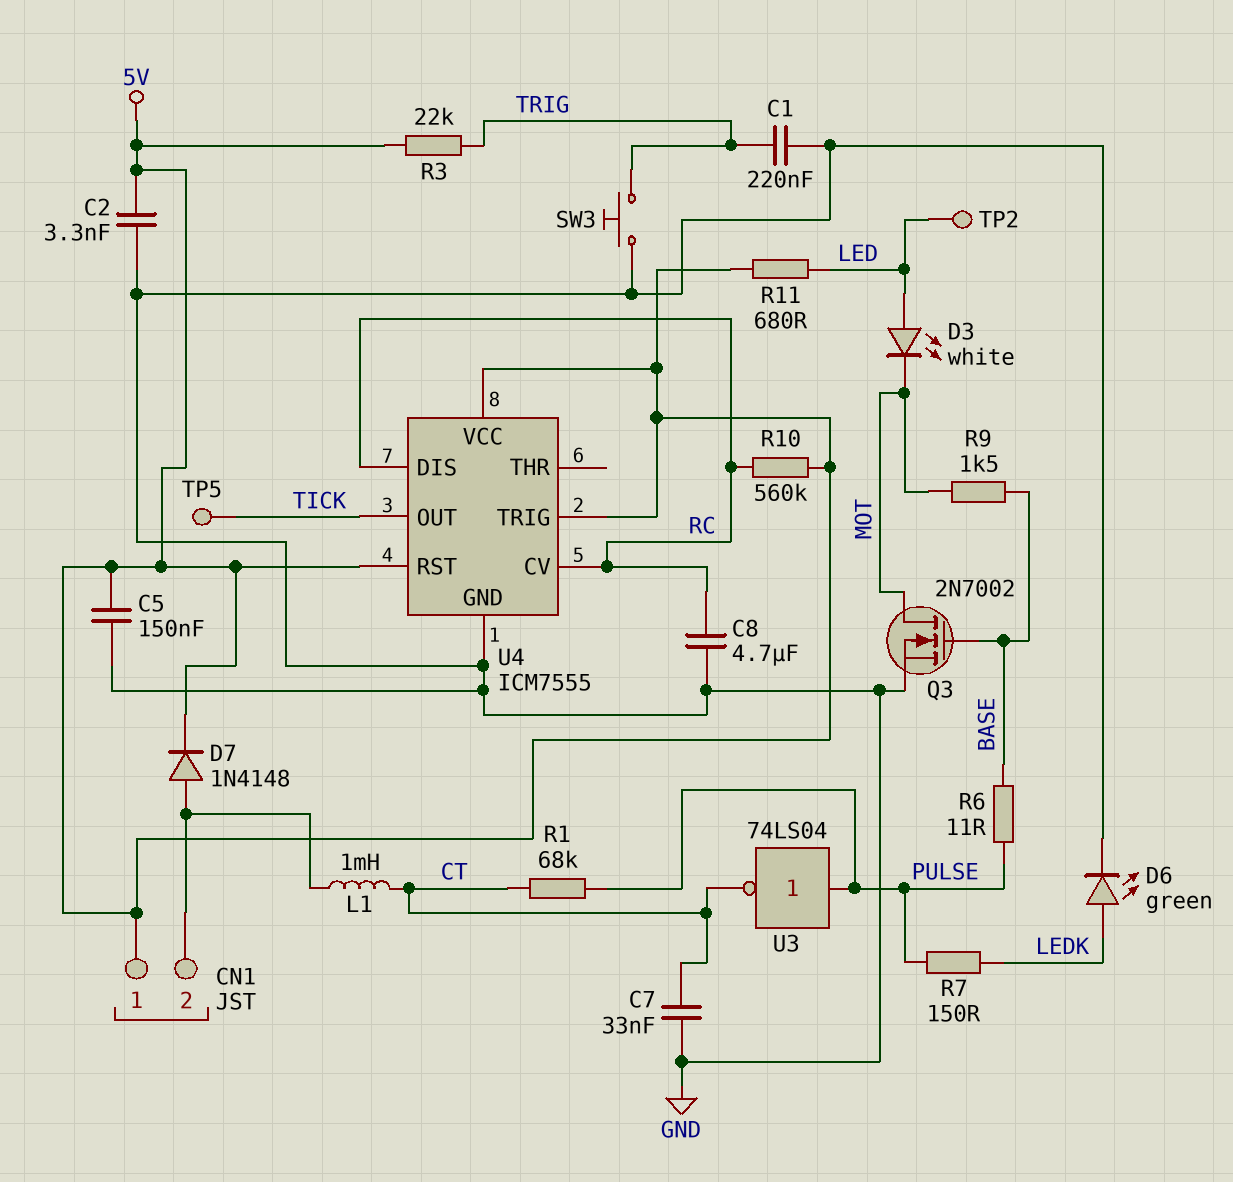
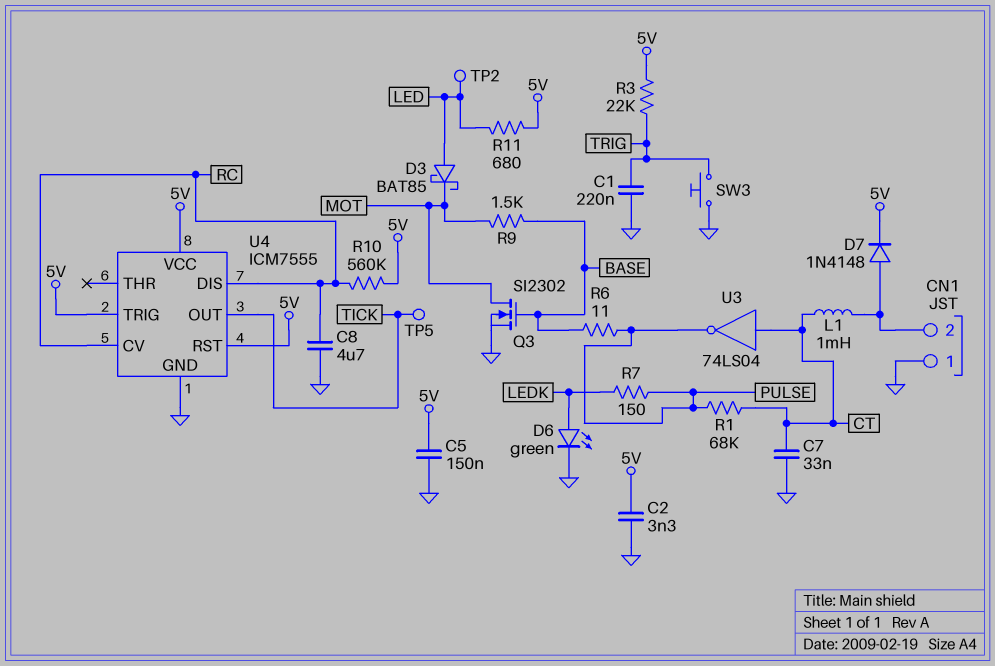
CN1 pin 1: 5V -> GND
D3: LED white (A LED, K MOT) -> schottky BAT85 (A LED, K MOT)
Q3: NMOS 2N7002 (G BASE, D MOT, S GND) -> NMOS SI2302 (G BASE, D MOT, S GND)
U3: NOT 74LS04 (in PULSE, out CT) -> NOT 74LS04 (in CT, out PULSE)

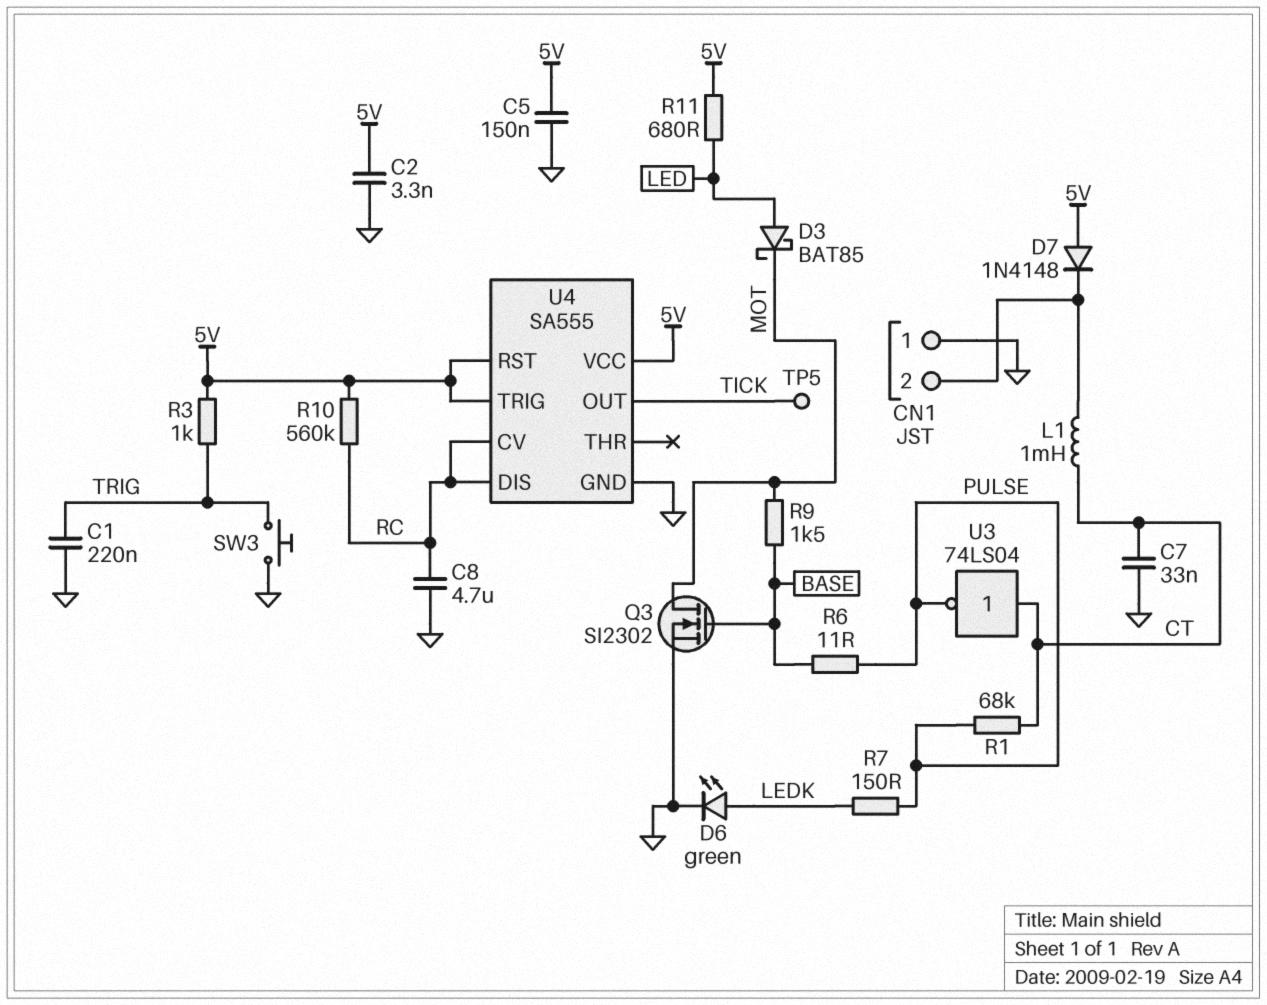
D7: diode 1N4148 (A CN1/2, K 5V) -> diode 1N4148 (A 5V, K CN1/2)
R3: 22k (5V, TRIG) -> 1k (5V, TRIG)
TP2: test point (LED) -> none
U4: ICM7555 -> SA555

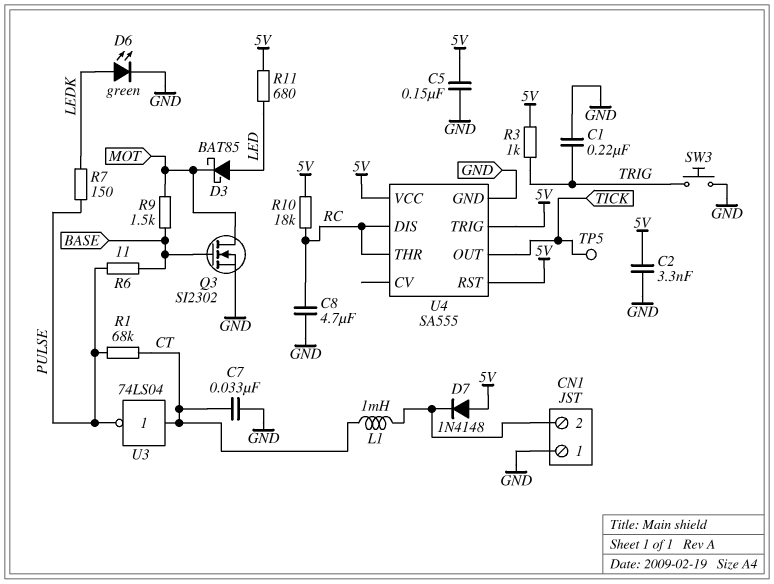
R10: 560k (5V, RC) -> 18k (5V, RC)
U4 pin CV: RC -> none
U4 pin THR: none -> RC

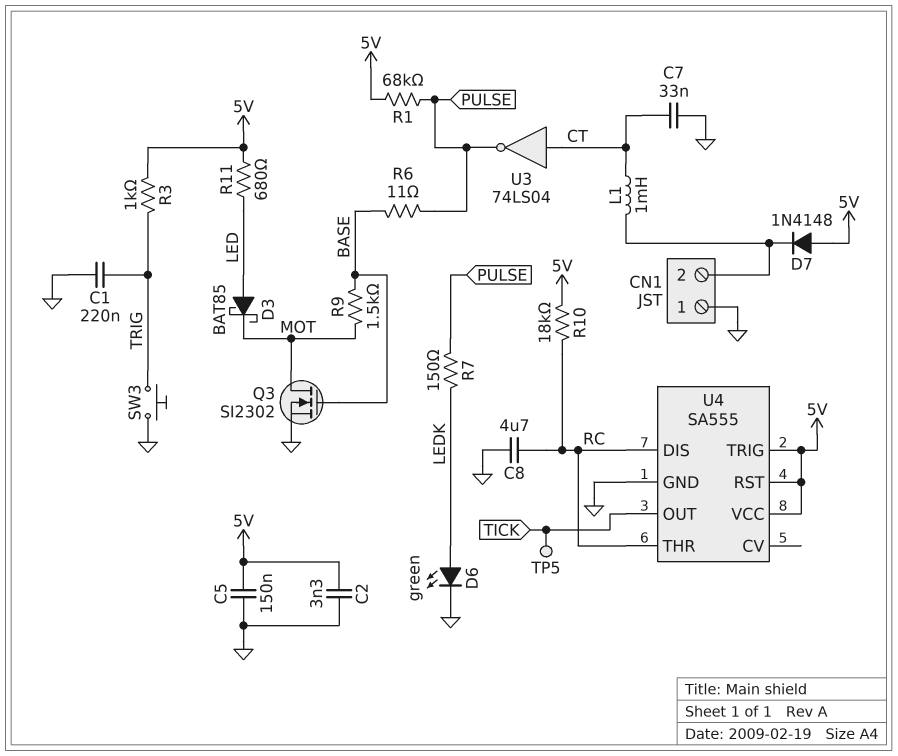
R1: 68k (CT, PULSE) -> 68k (5V, PULSE)

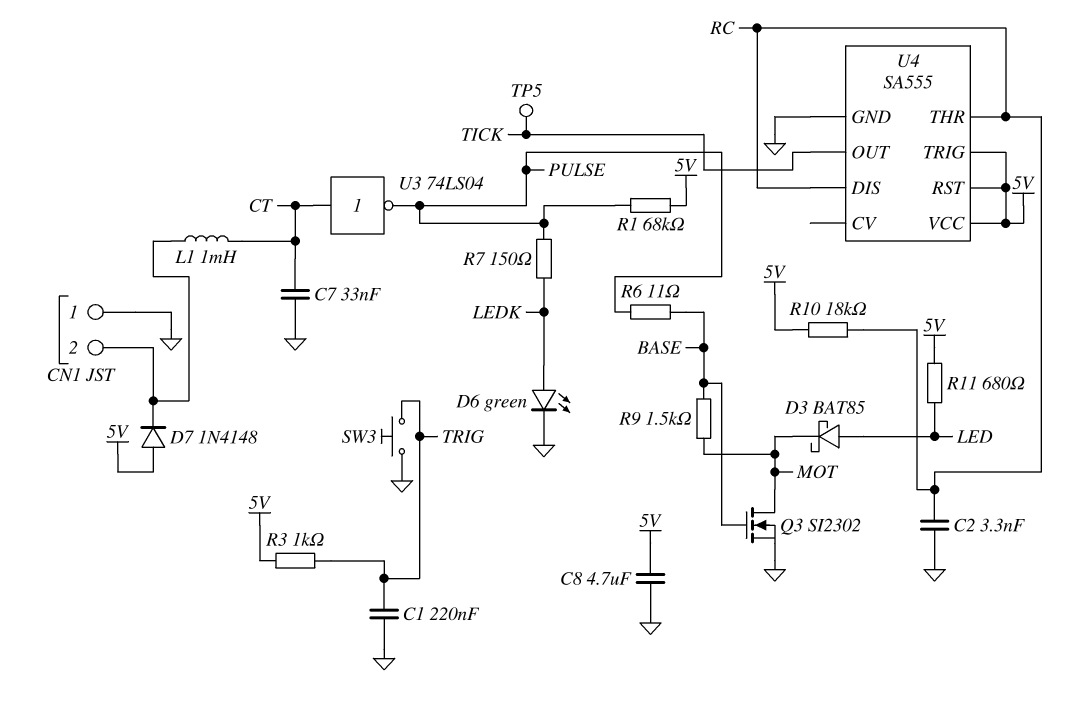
C2: 3.3nF (5V, GND) -> 3.3nF (GND, RC)
C5: 150nF (5V, GND) -> none
C8: 4.7uF (GND, RC) -> 4.7uF (5V, GND)

